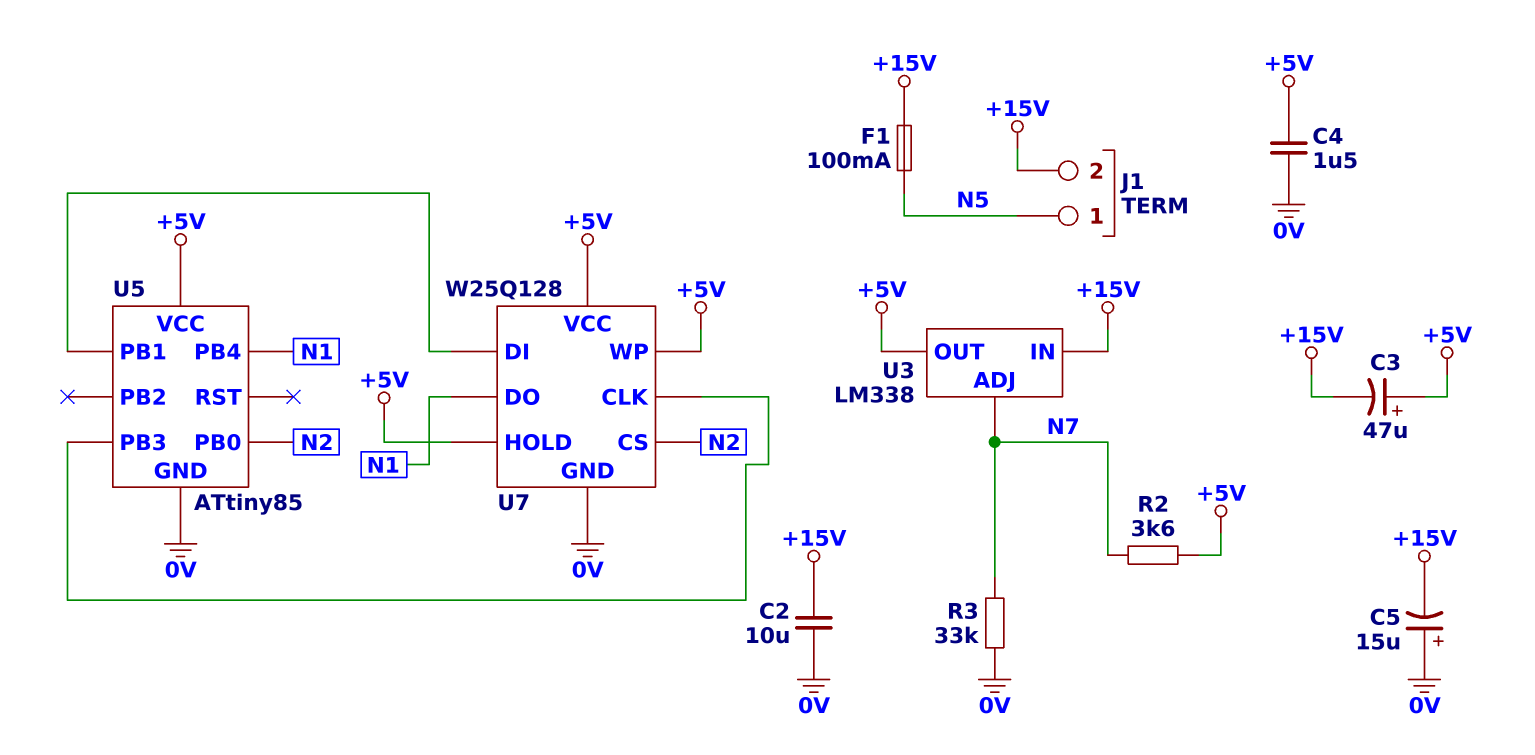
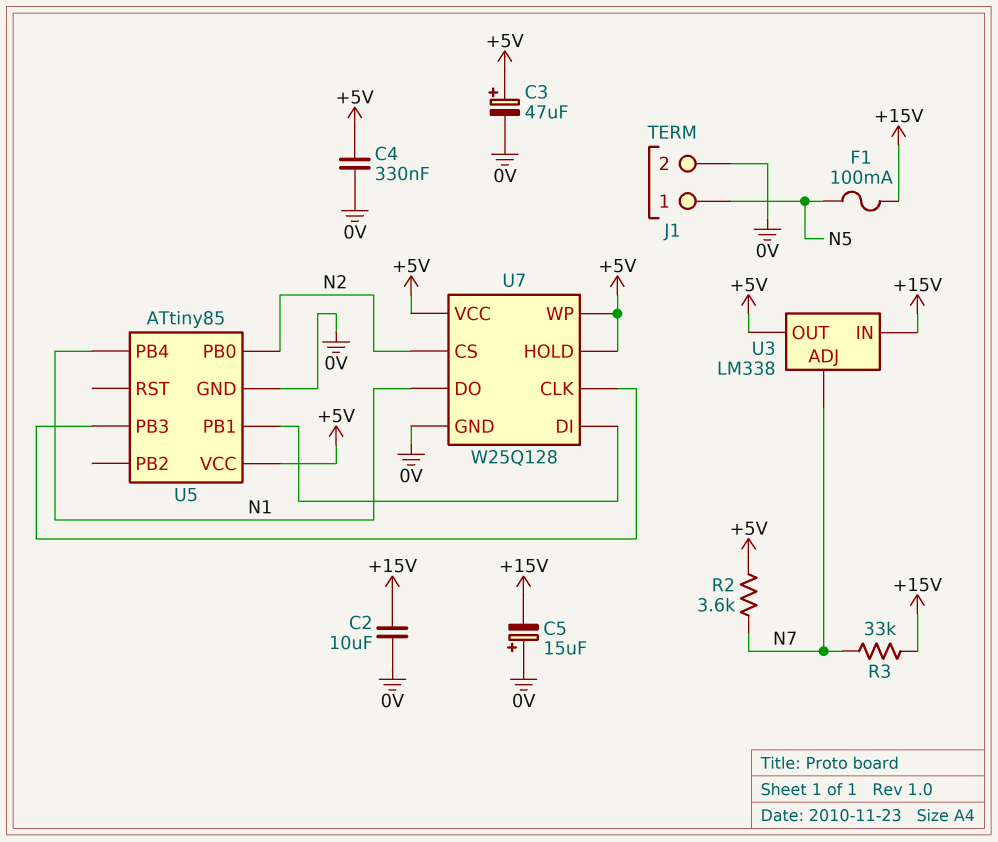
C3: 47uF (plus +5V, minus +15V) -> 47uF (plus +5V, minus 0V)
C4: 1.5uF (+5V, 0V) -> 330nF (+5V, 0V)
J1 pin 2: +15V -> 0V
R3: 33k (0V, N7) -> 33k (+15V, N7)

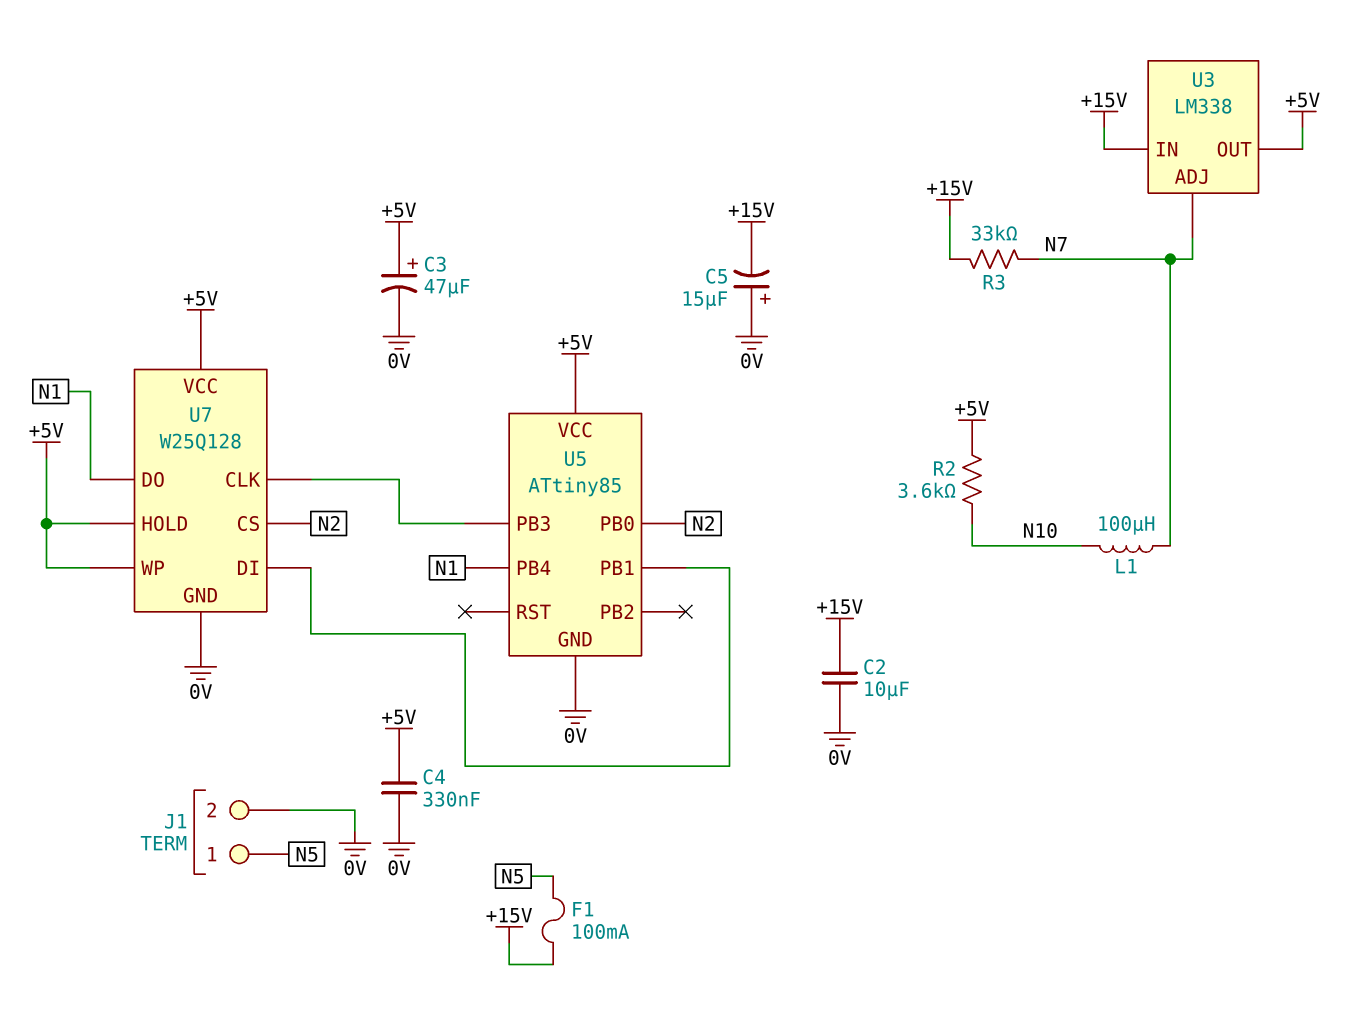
L1: none -> 100uH (N7, N10)
R2: 3.6k (+5V, N7) -> 3.6k (+5V, N10)

